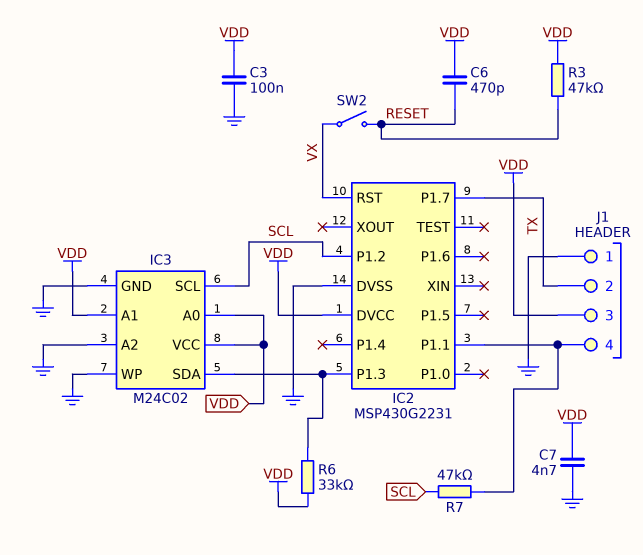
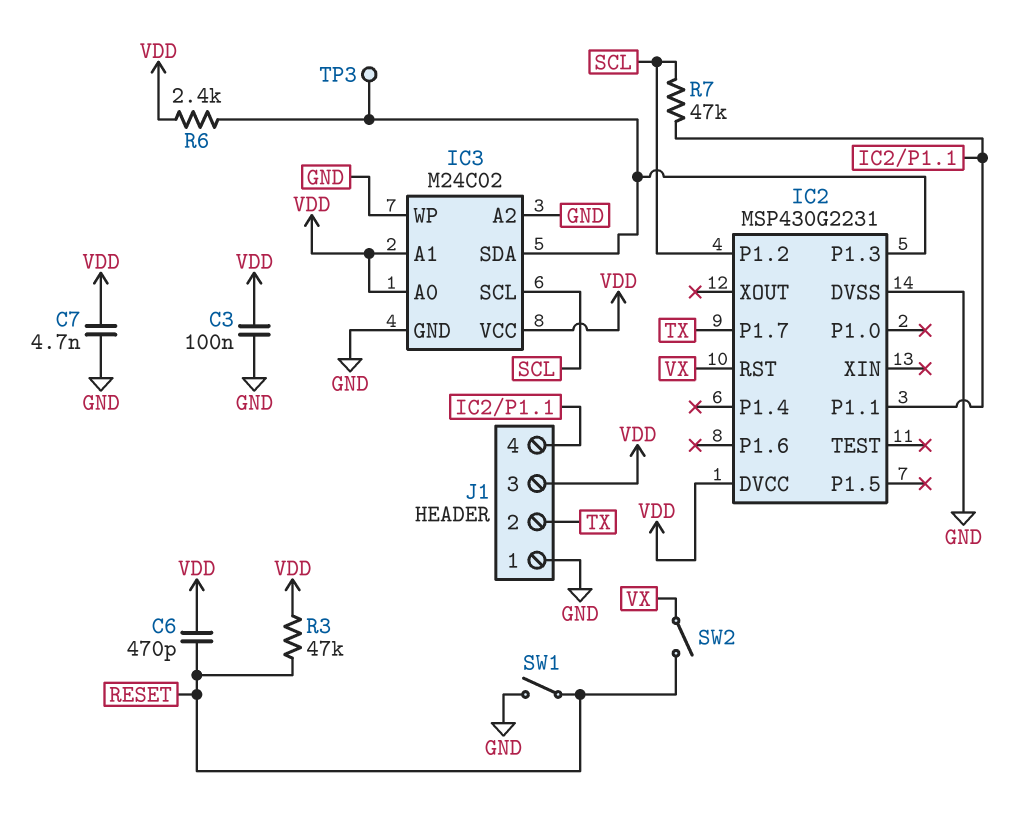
R6: 33k (IC2/P1.3, VDD) -> 2.4k (IC2/P1.3, VDD)
SW1: none -> switch (GND, RESET)
TP3: none -> test point (IC2/P1.3)

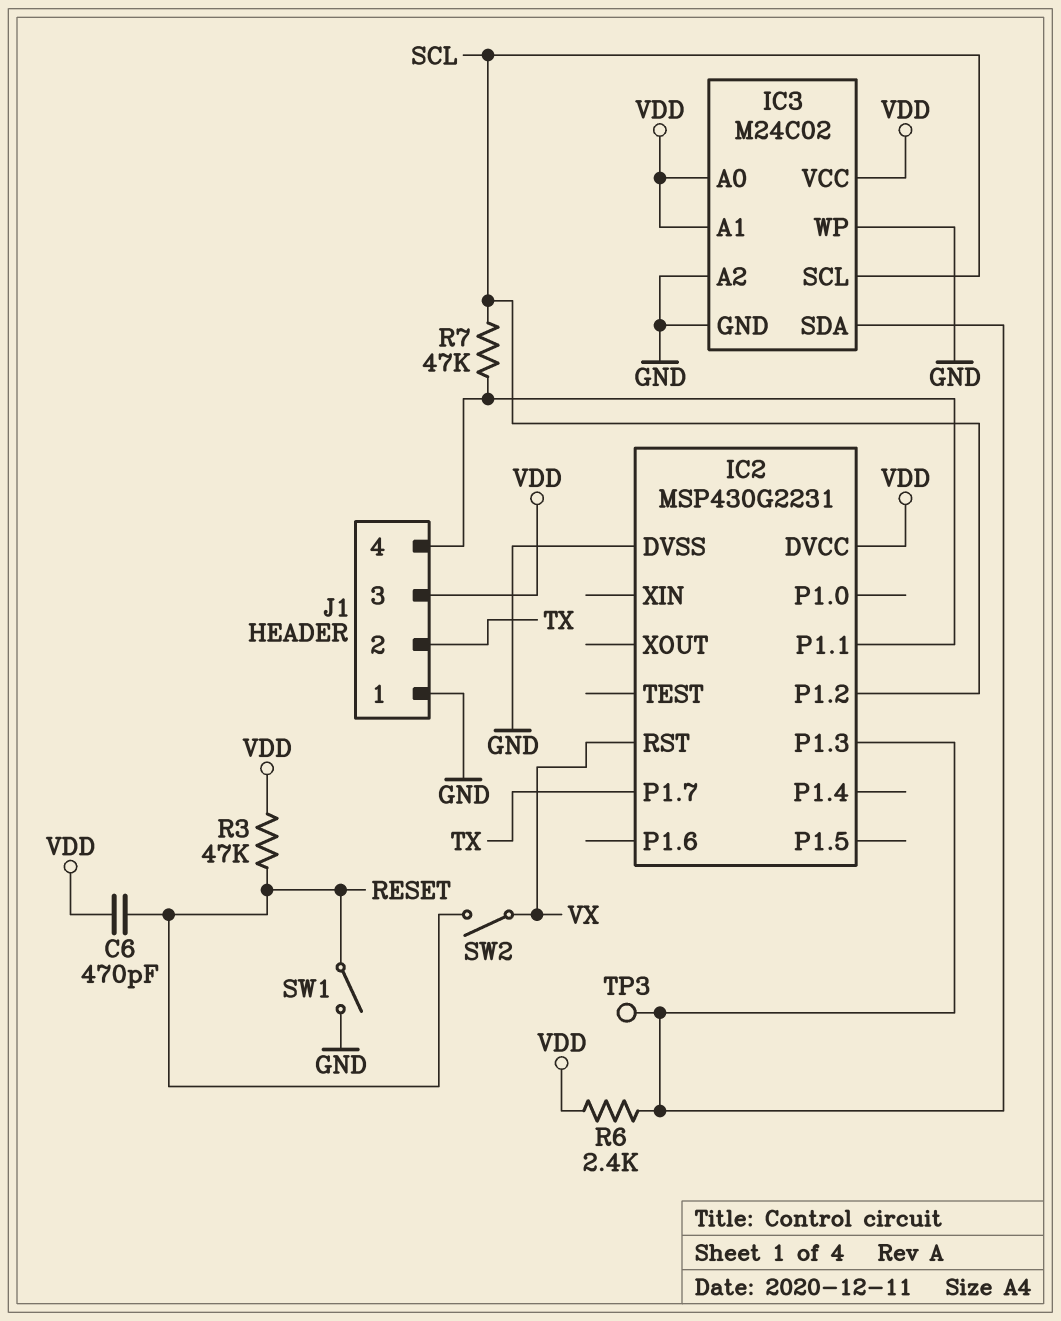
C3: 100nF (GND, VDD) -> none
C7: 4.7nF (GND, VDD) -> none

